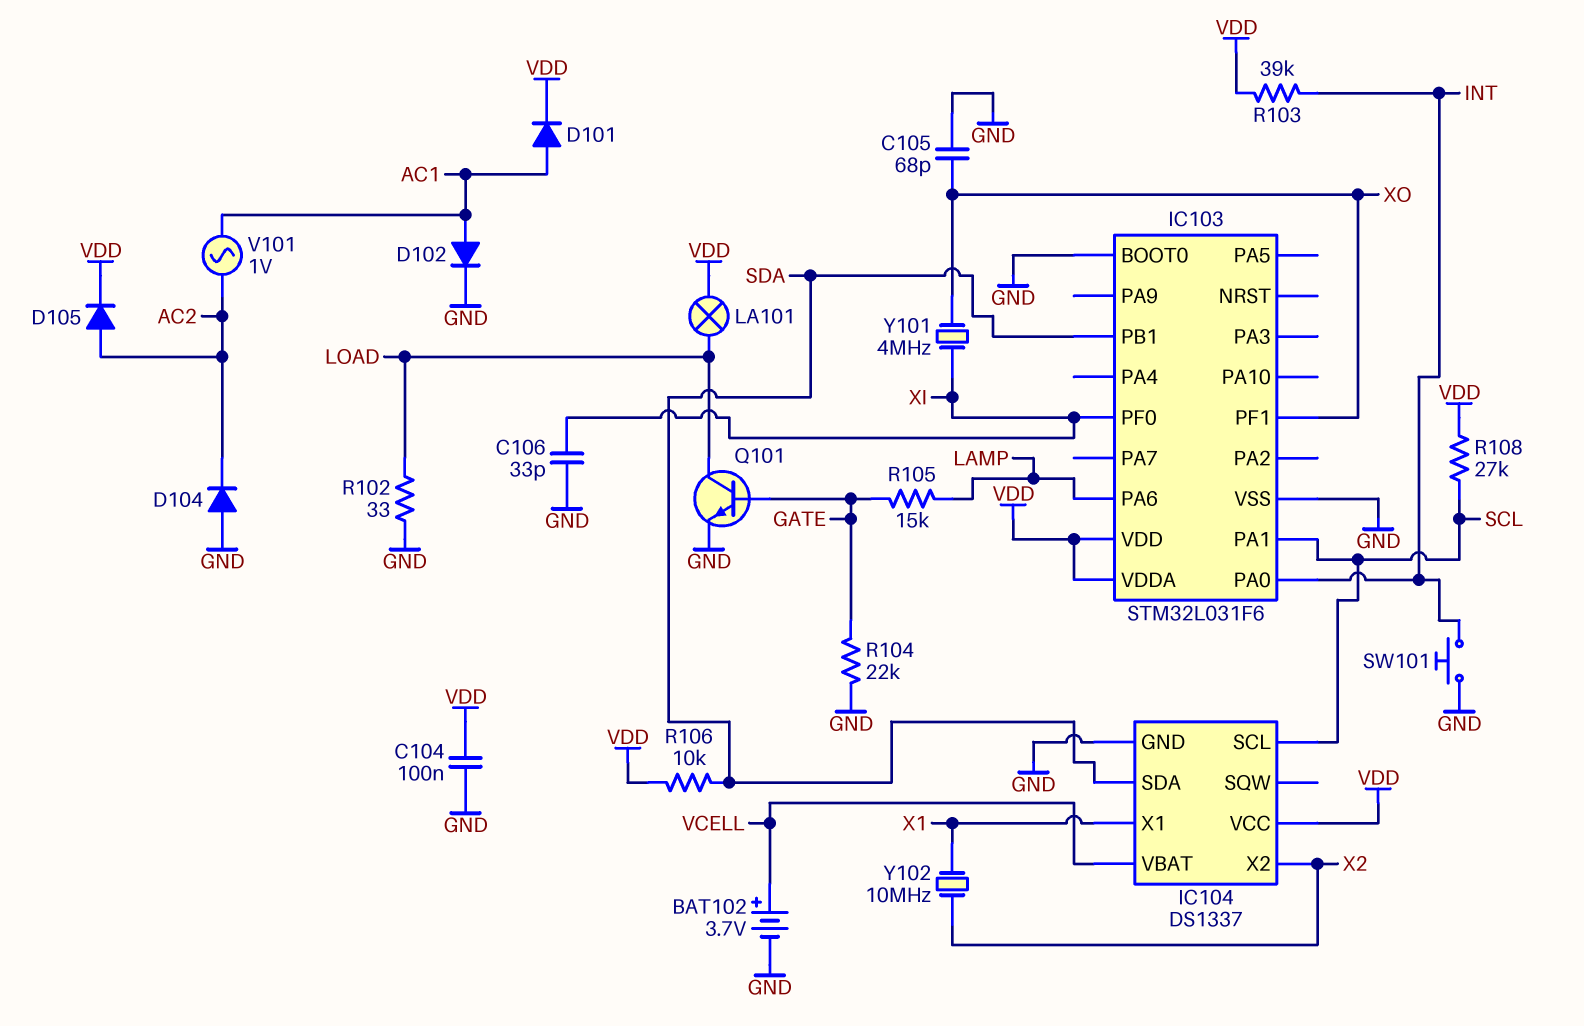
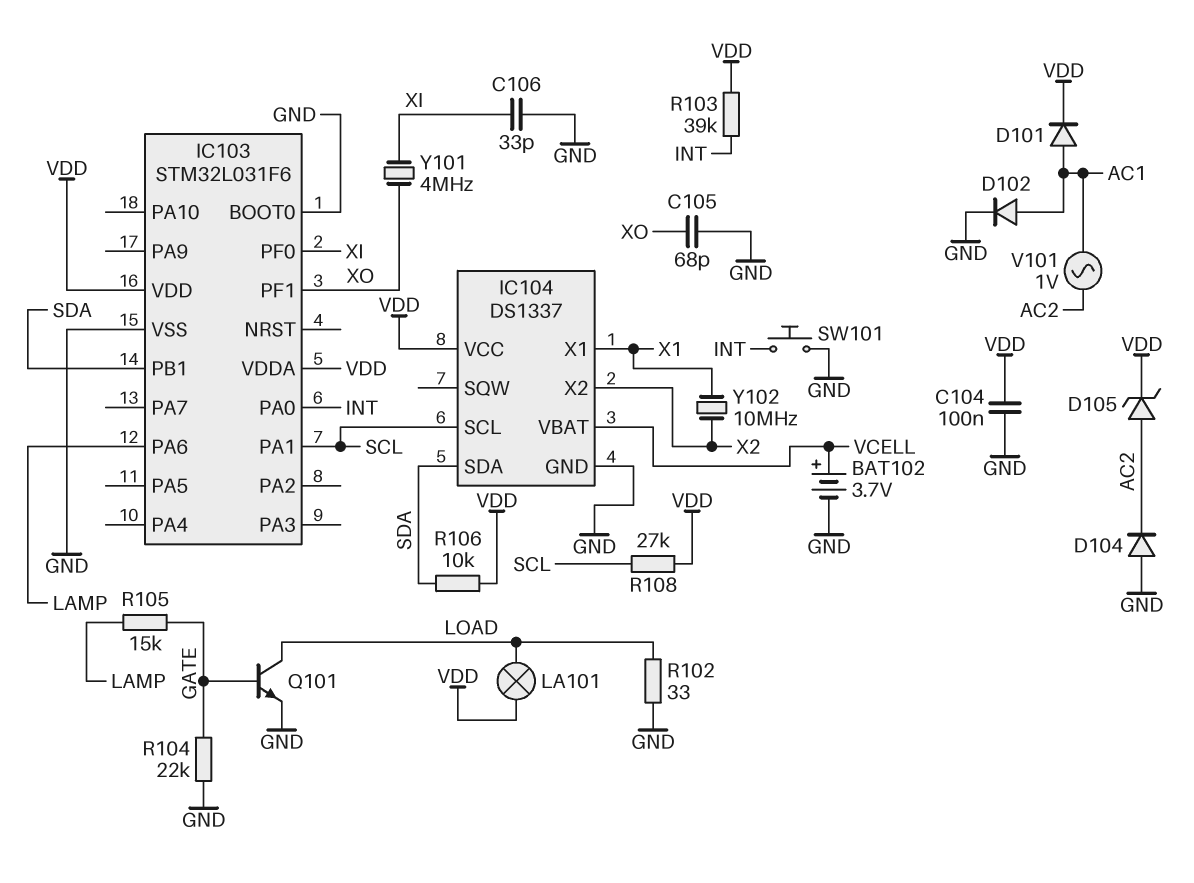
D105: diode (A AC2, K VDD) -> zener (A AC2, K VDD)

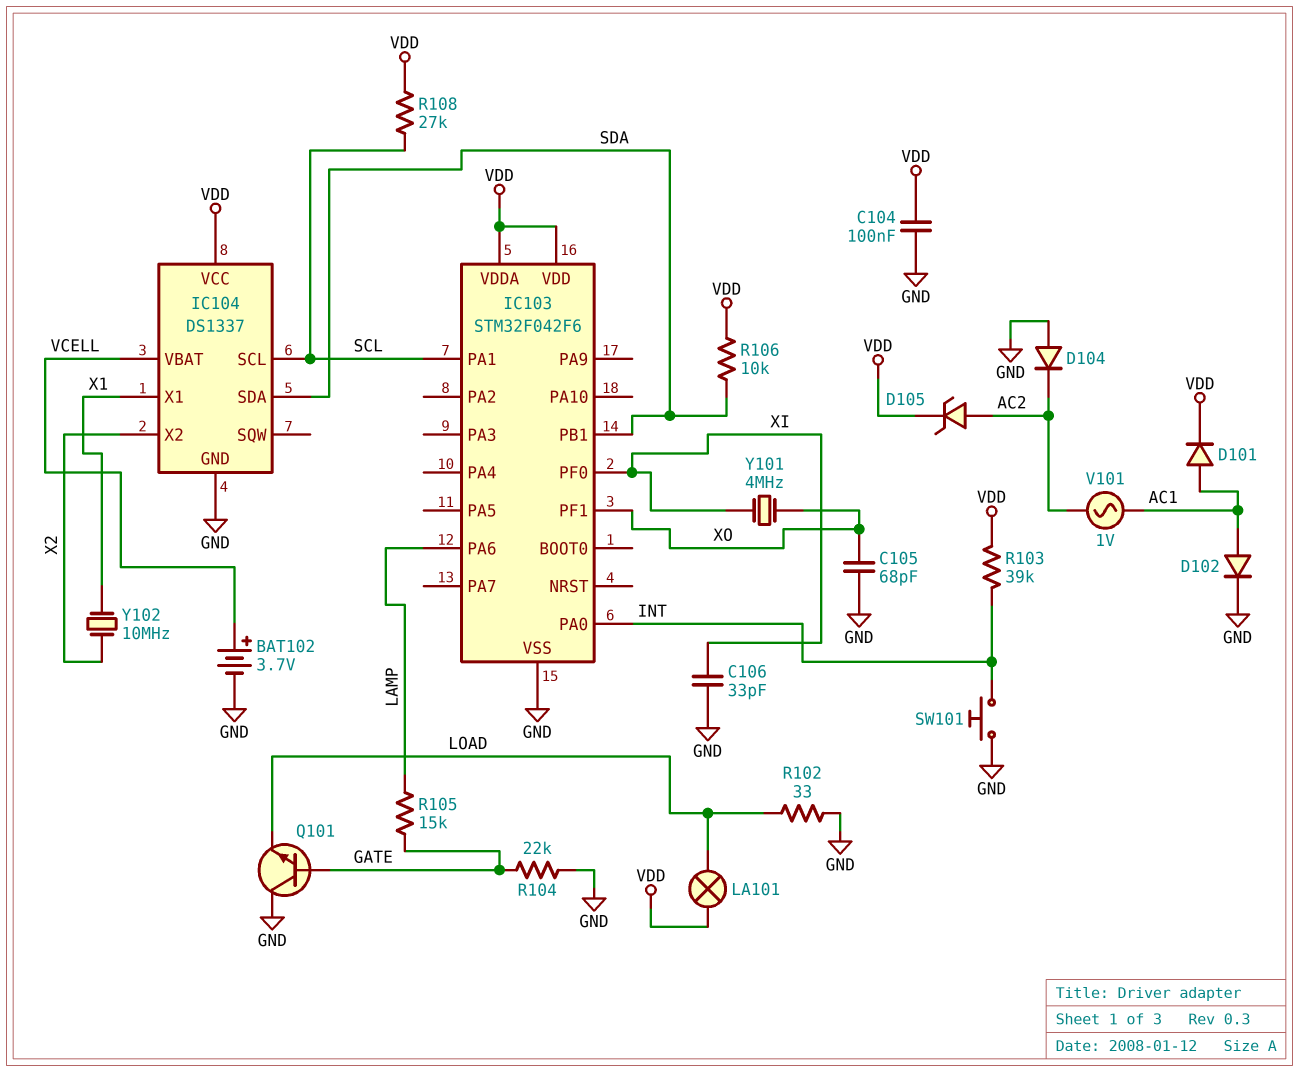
IC103: STM32L031F6 -> STM32F042F6
IC103 pin BOOT0: GND -> none
Q101: NPN (B GATE, C LOAD, E GND) -> NPN (B GATE, C GND, E LOAD)

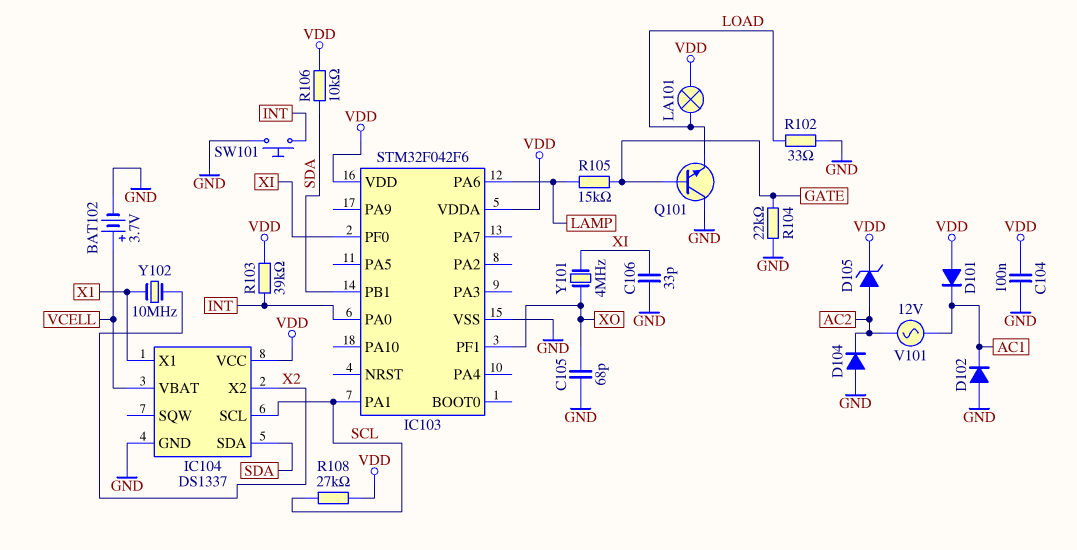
D101: diode (A AC1, K VDD) -> diode (A VDD, K AC1)
D102: diode (A AC1, K GND) -> diode (A GND, K AC1)
V101: AC 1V (AC1, AC2) -> AC 12V (AC1, AC2)

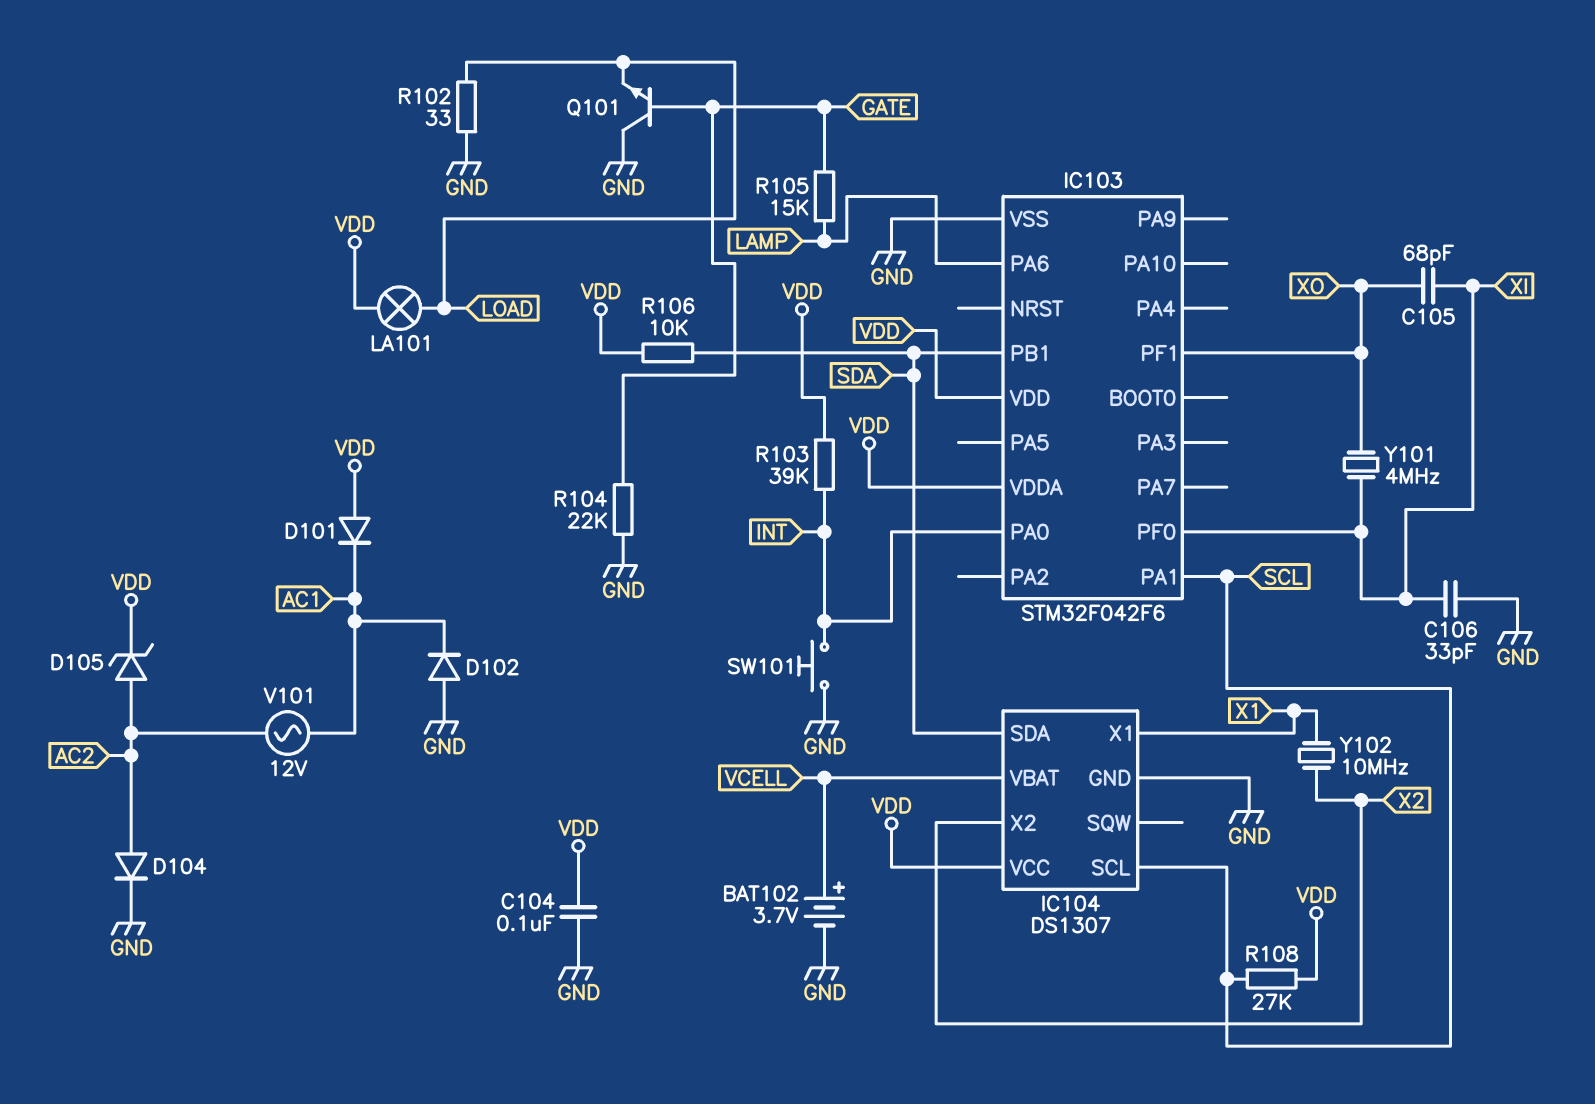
C105: 68pF (GND, XO) -> 68pF (XI, XO)
D104: diode (A GND, K AC2) -> diode (A AC2, K GND)
IC104: DS1337 -> DS1307

